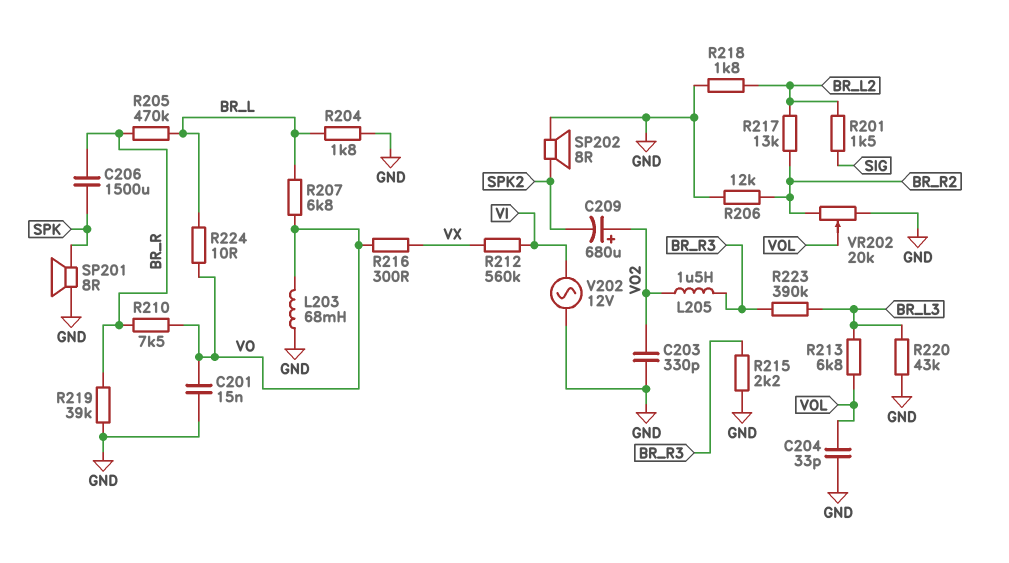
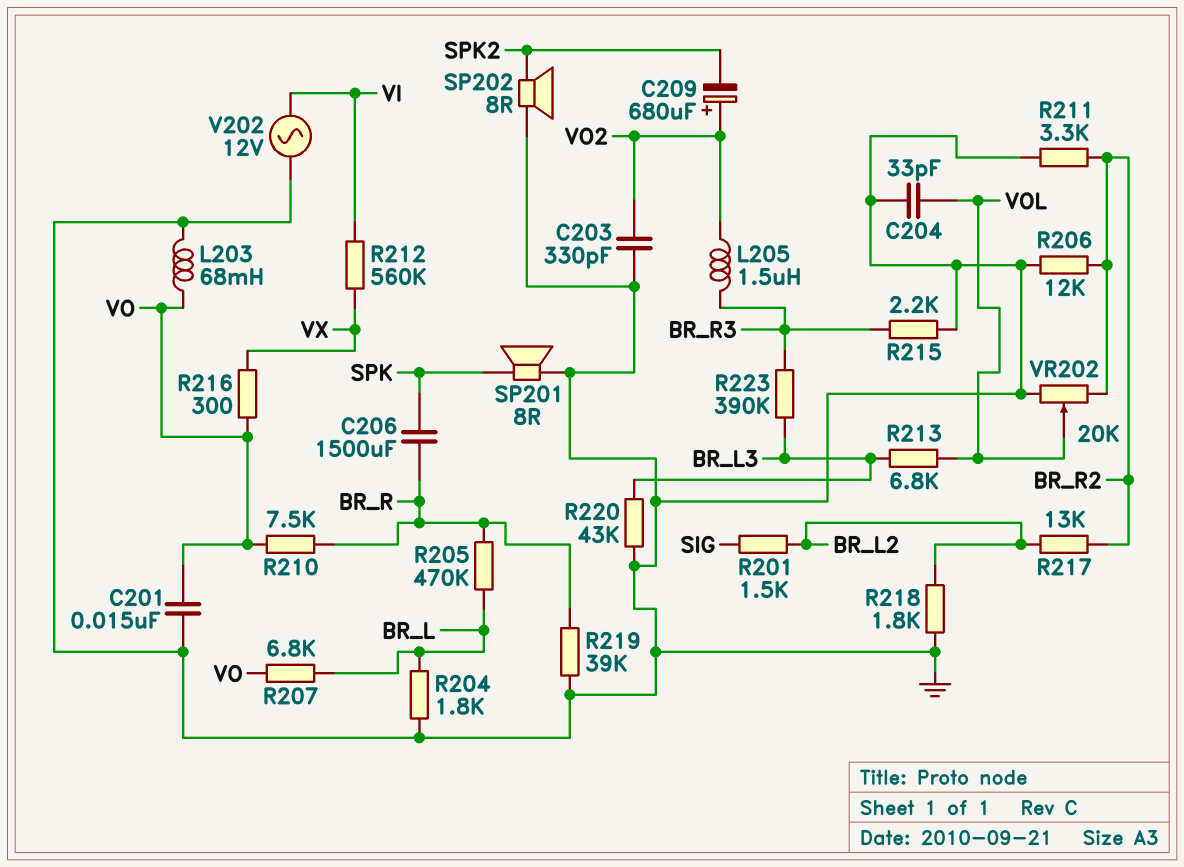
R211: none -> 3.3k (BR_R2, GND)
R224: 10 (BR_L, VO) -> none

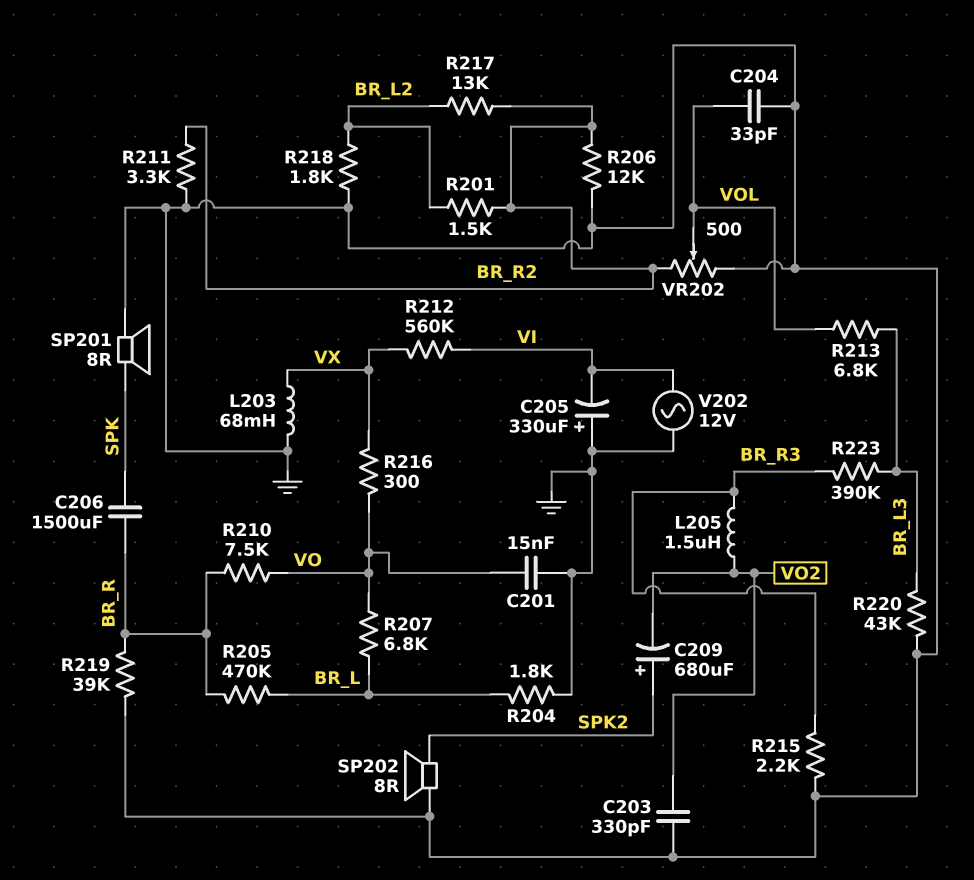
C205: none -> 330uF (plus GND, minus VI)
C209: 680uF (plus VO2, minus SPK2) -> 680uF (plus SPK2, minus VO2)
L203: 68mH (GND, VO) -> 68mH (GND, VX)
R201: 1.5k (BR_L2, SIG) -> 1.5k (BR_L2, BR_R2)
VR202: 20k (BR_R2, GND, wiper VOL) -> 500 (BR_R2, GND, wiper VOL)

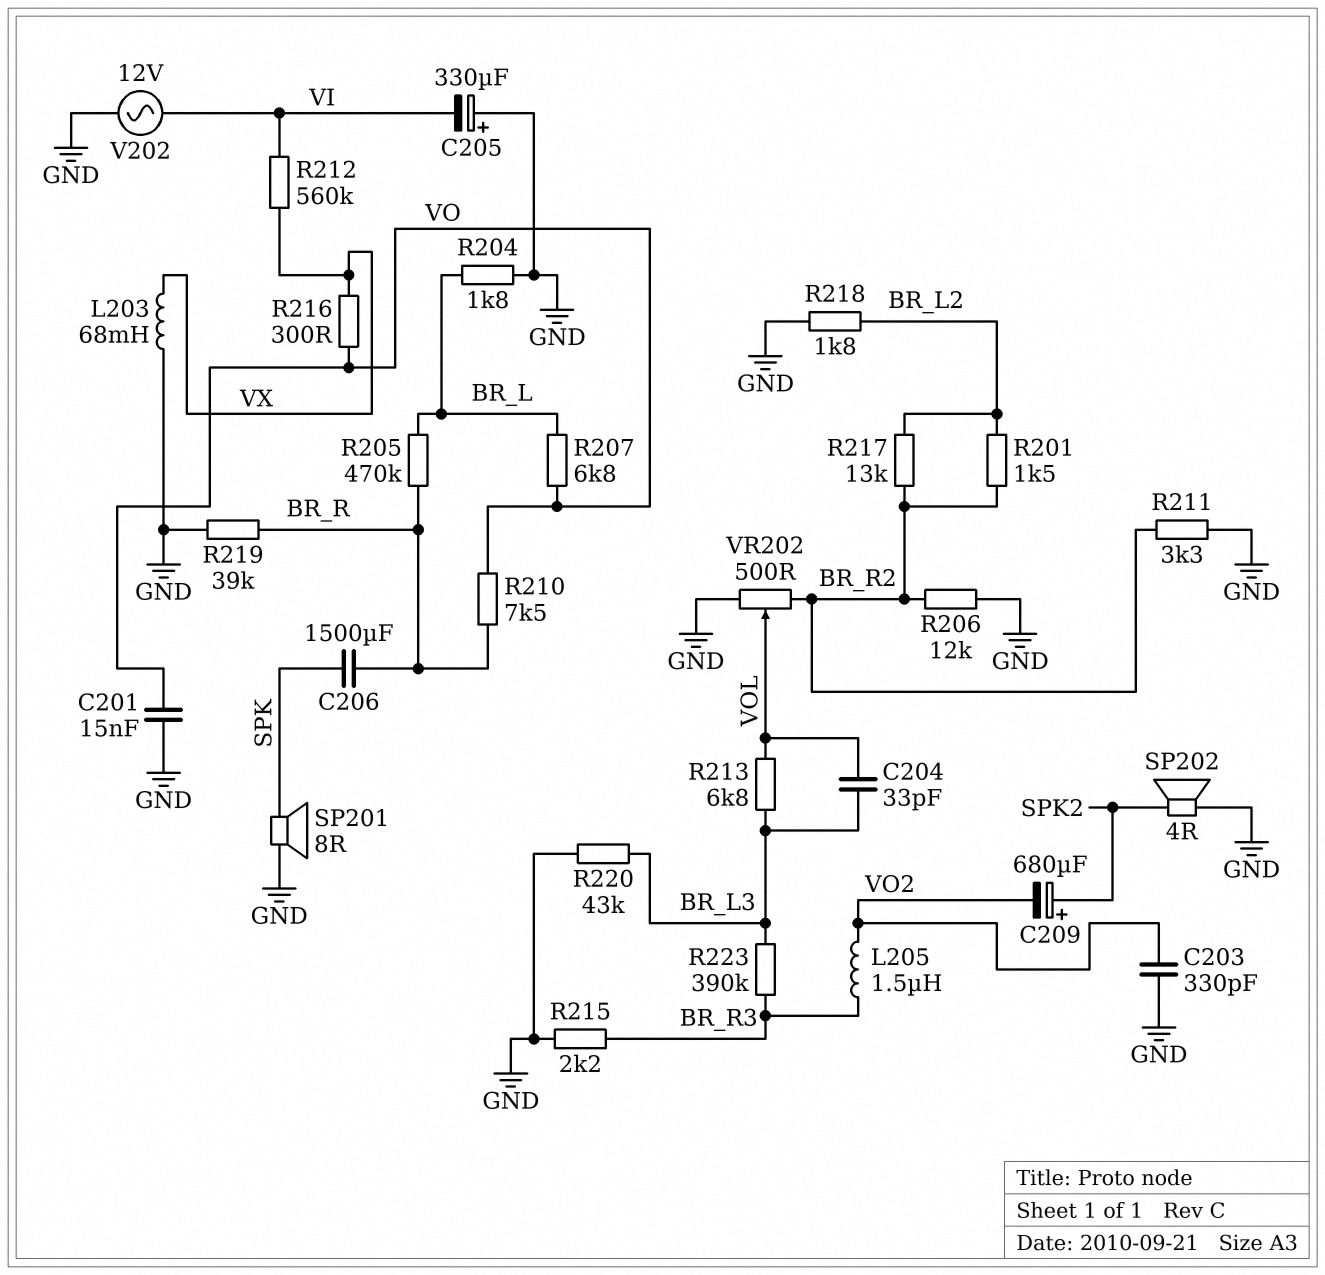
C204: 33pF (GND, VOL) -> 33pF (BR_L3, VOL)
SP202: speaker 8R (GND, SPK2) -> speaker 4R (GND, SPK2)

